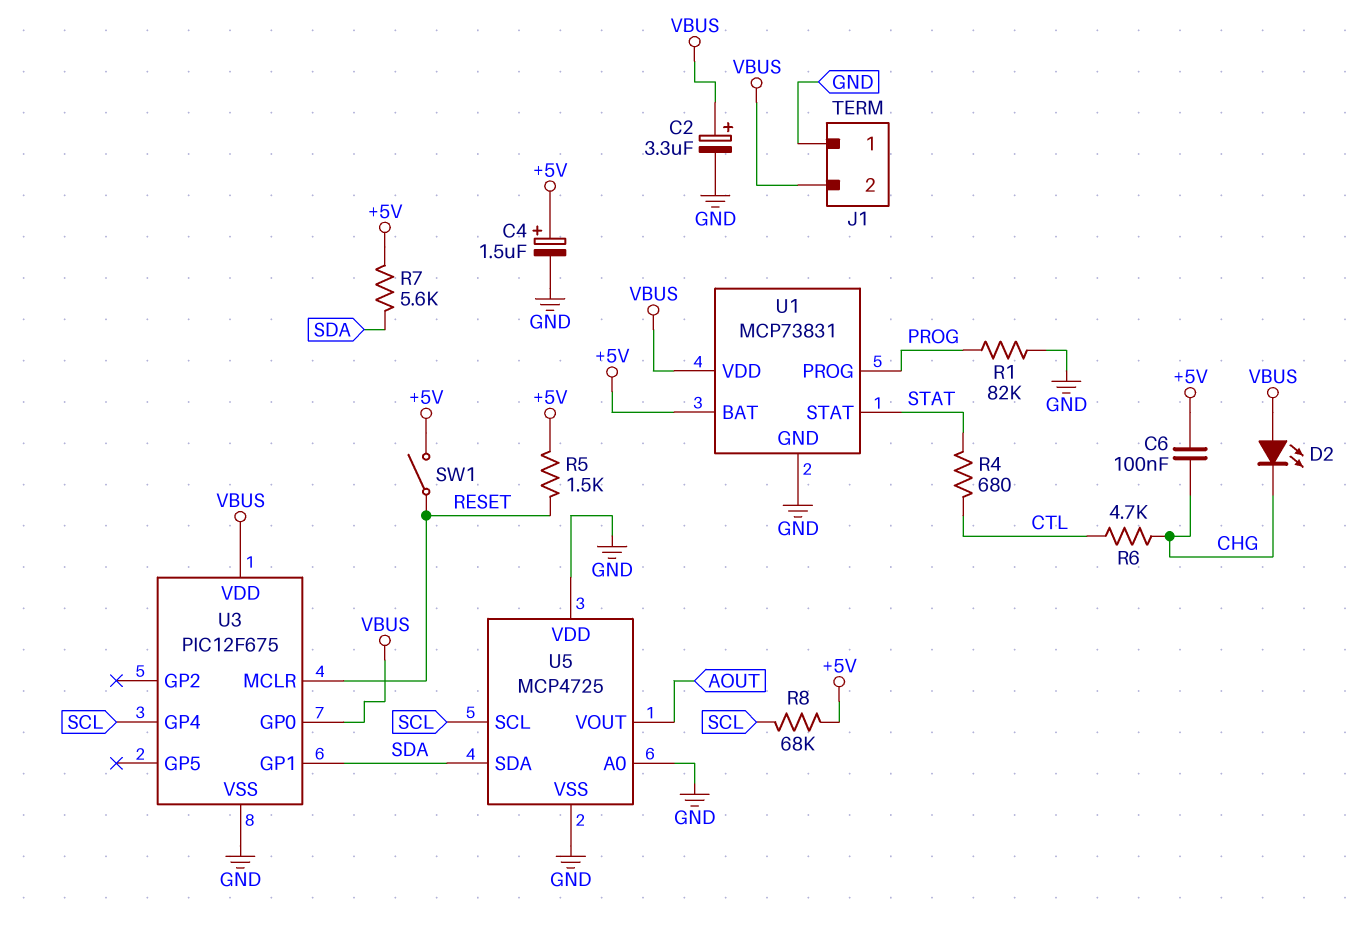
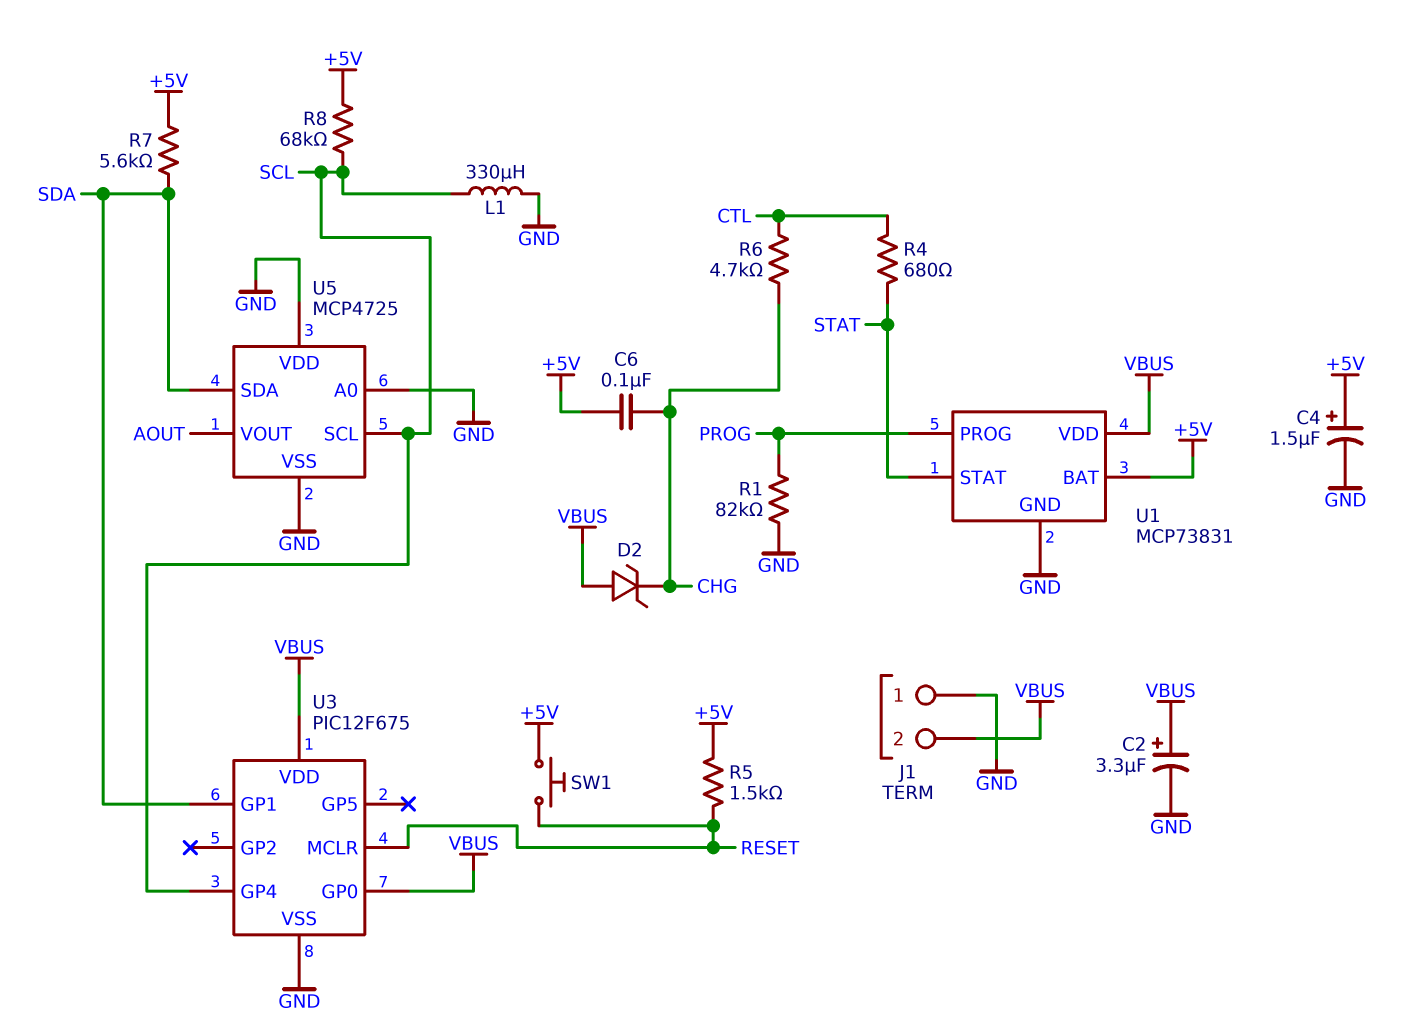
D2: LED (A VBUS, K CHG) -> zener (A VBUS, K CHG)
L1: none -> 330uH (GND, SCL)
SW1: switch (+5V, RESET) -> button (+5V, RESET)

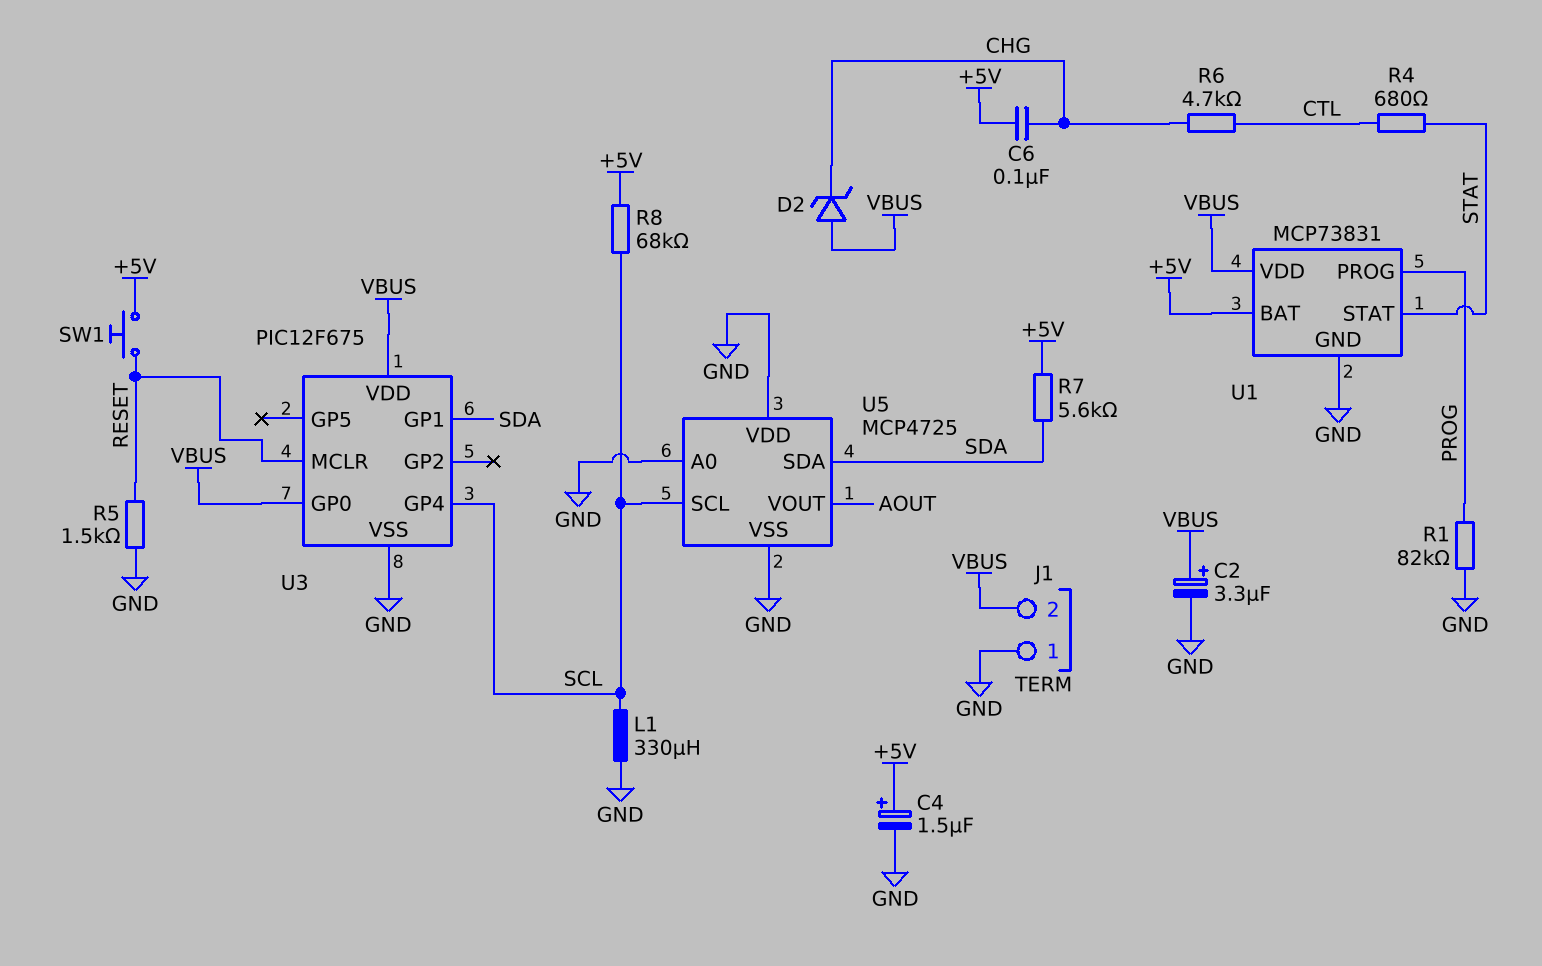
R5: 1.5k (+5V, RESET) -> 1.5k (GND, RESET)

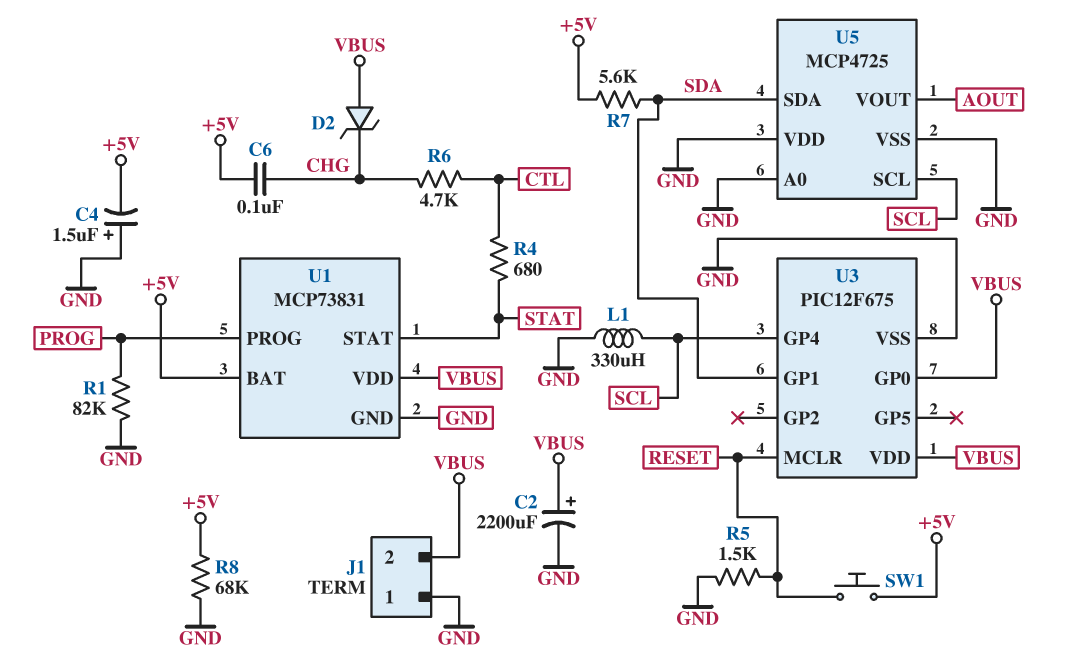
C2: 3.3uF (plus VBUS, minus GND) -> 2200uF (plus VBUS, minus GND)
C4: 1.5uF (plus +5V, minus GND) -> 1.5uF (plus GND, minus +5V)
R8: 68k (+5V, SCL) -> 68k (+5V, GND)

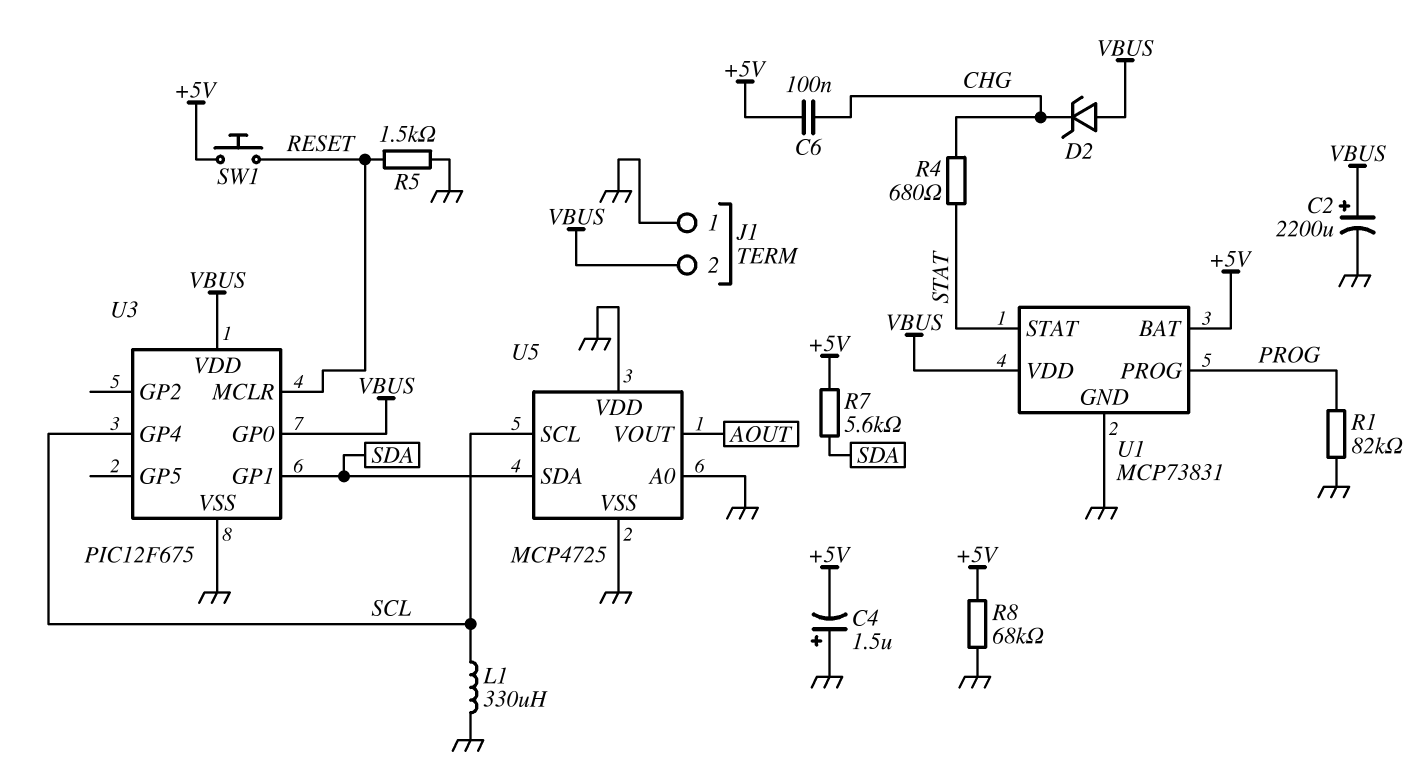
R4: 680 (CTL, STAT) -> 680 (CHG, STAT)
R6: 4.7k (CHG, CTL) -> none

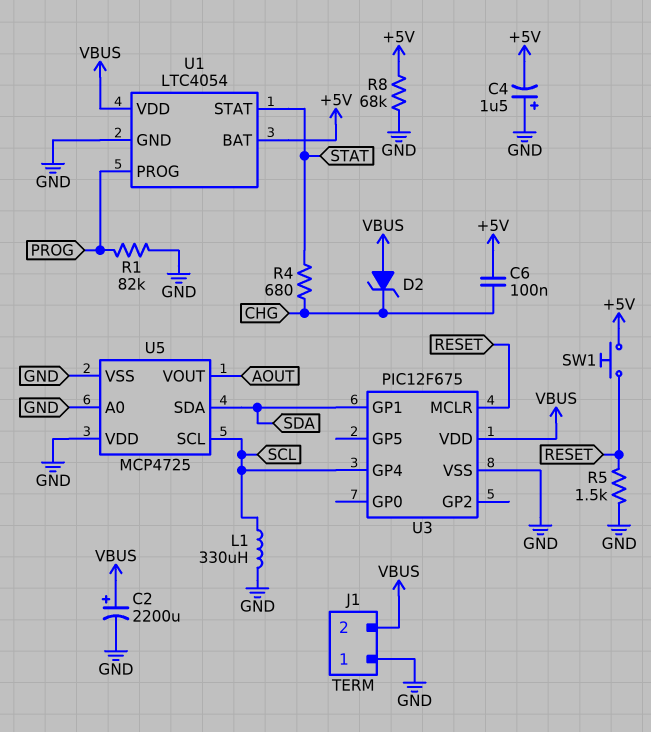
R7: 5.6k (+5V, SDA) -> none
U1: MCP73831 -> LTC4054
U3 pin GP0: VBUS -> none

